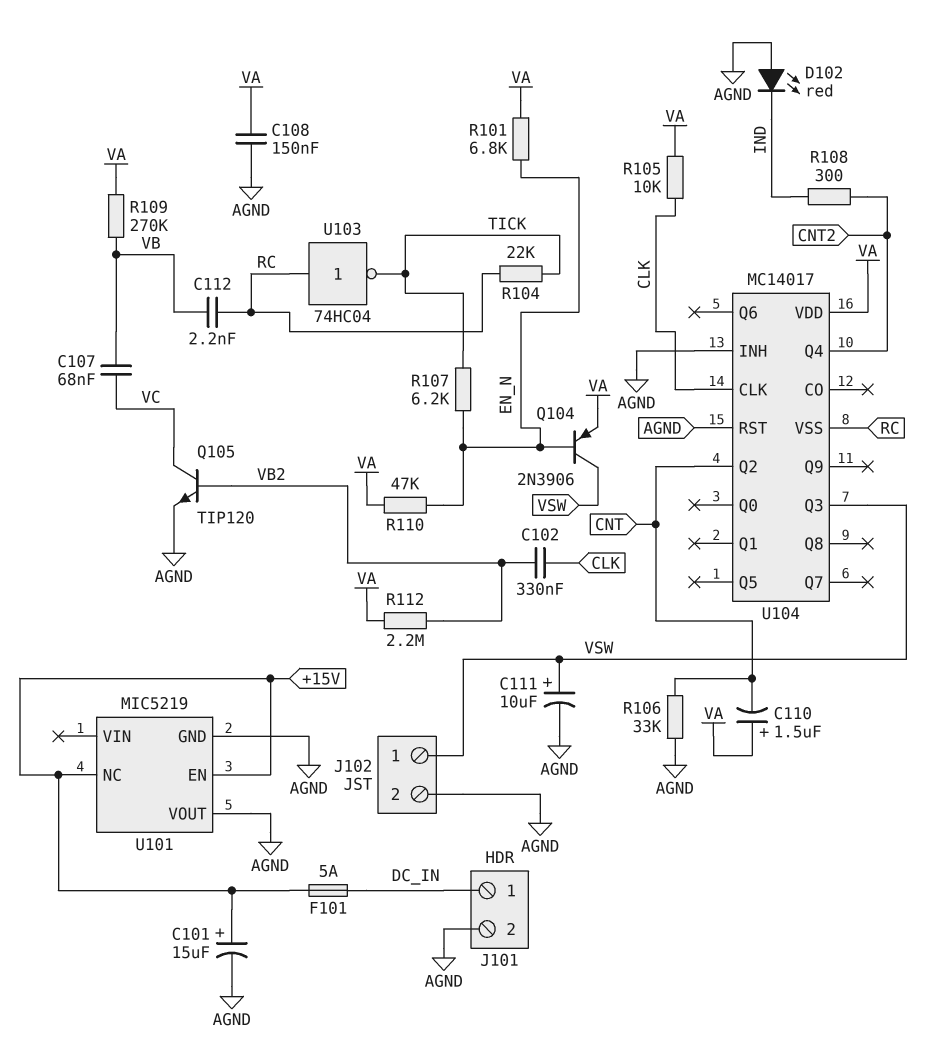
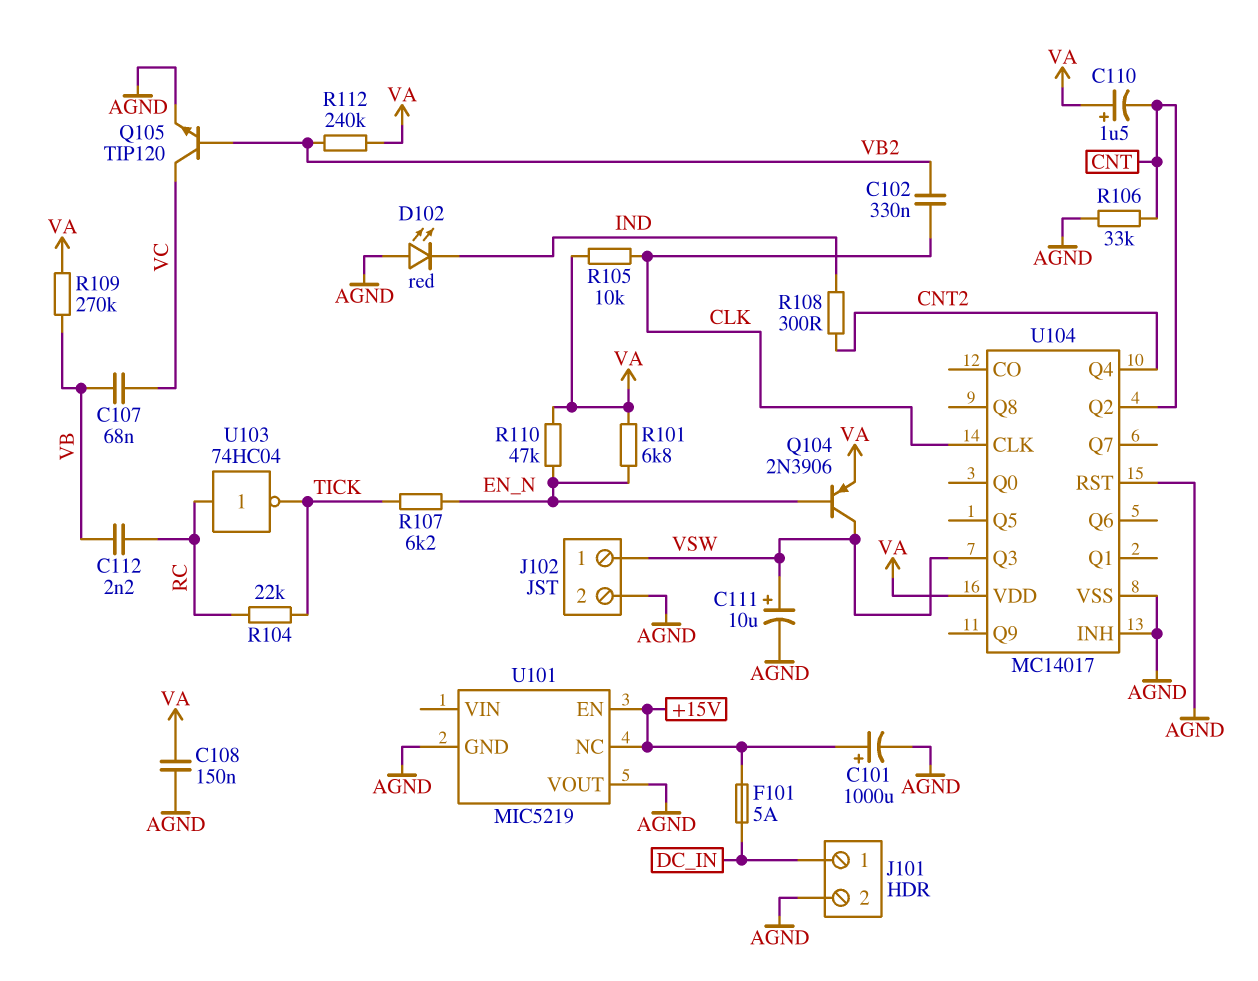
C101: 15uF (plus +15V, minus AGND) -> 1000uF (plus +15V, minus AGND)
R112: 2.2M (VA, VB2) -> 240k (VA, VB2)
U104 pin VSS: RC -> AGND

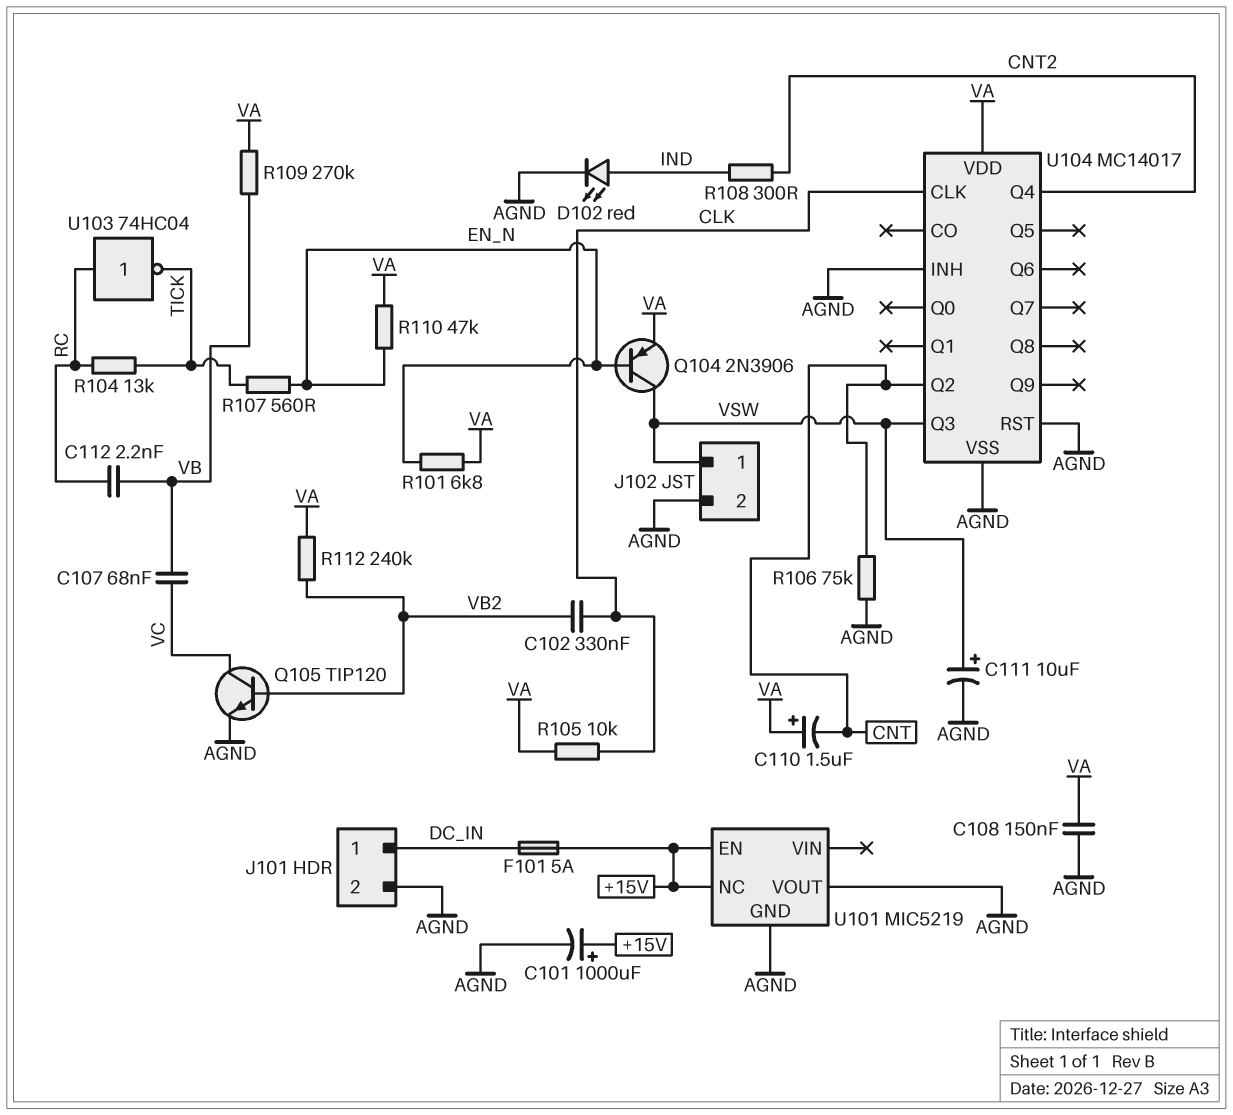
D102: LED red (A AGND, K IND) -> LED red (A IND, K AGND)
R104: 22k (RC, TICK) -> 13k (RC, TICK)
R106: 33k (AGND, CNT) -> 75k (AGND, CNT)
R107: 6.2k (EN_N, TICK) -> 560 (EN_N, TICK)

